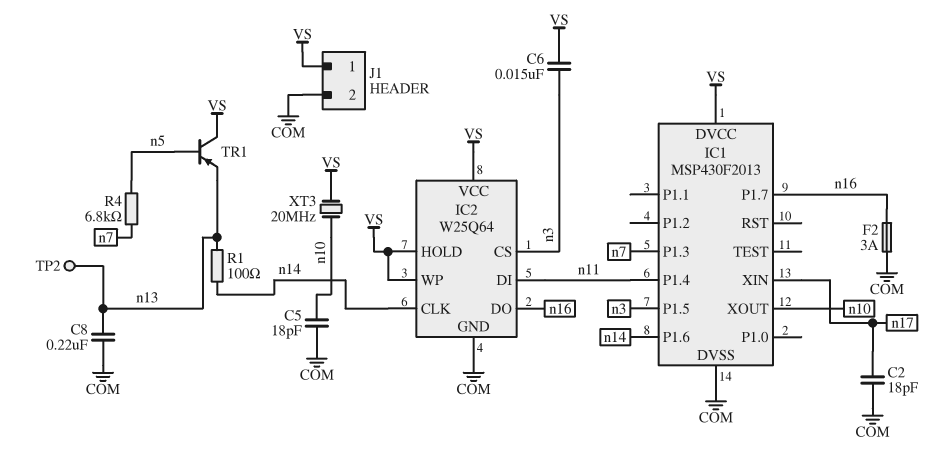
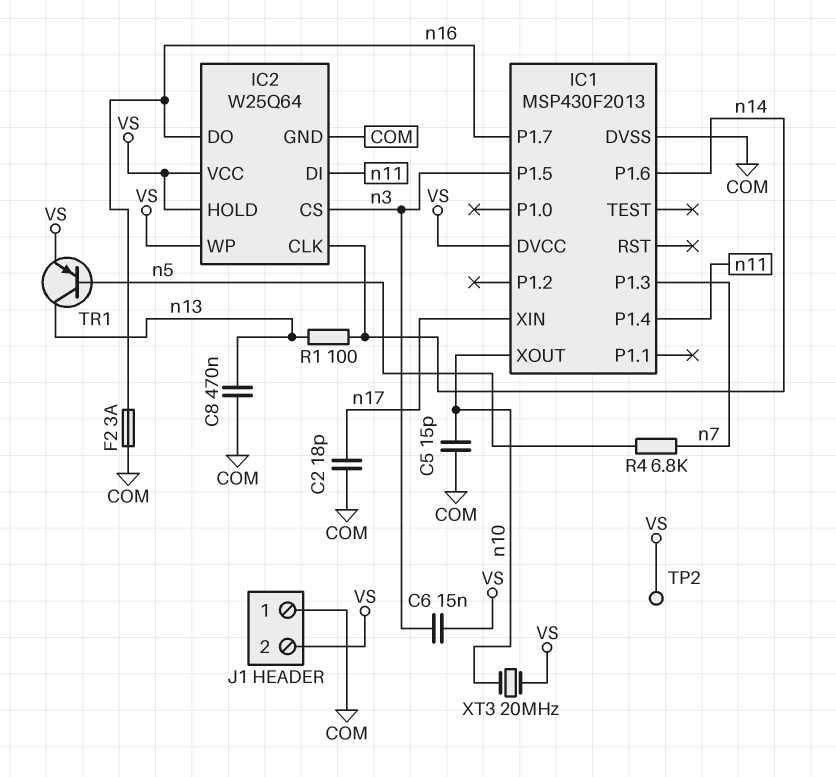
C5: 18pF (COM, n10) -> 15pF (COM, n10)
C8: 220nF (COM, n13) -> 470nF (COM, n13)
J1 pin 1: VS -> COM
J1 pin 2: COM -> VS
TP2: test point (n13) -> test point (VS)
TR1: PNP (B n5, C VS, E n13) -> PNP (B n5, C n13, E VS)

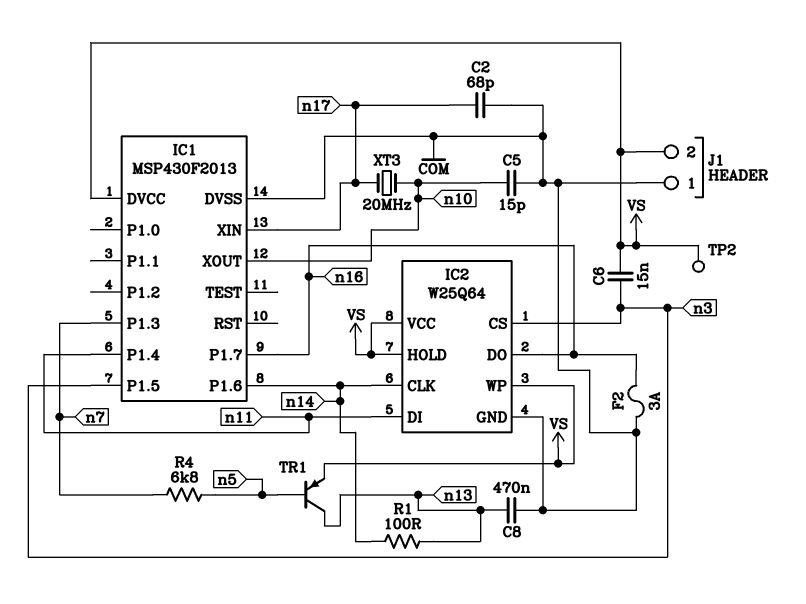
C2: 18pF (COM, n17) -> 68pF (COM, n17)
XT3: 20MHz (VS, n10) -> 20MHz (n10, n17)

